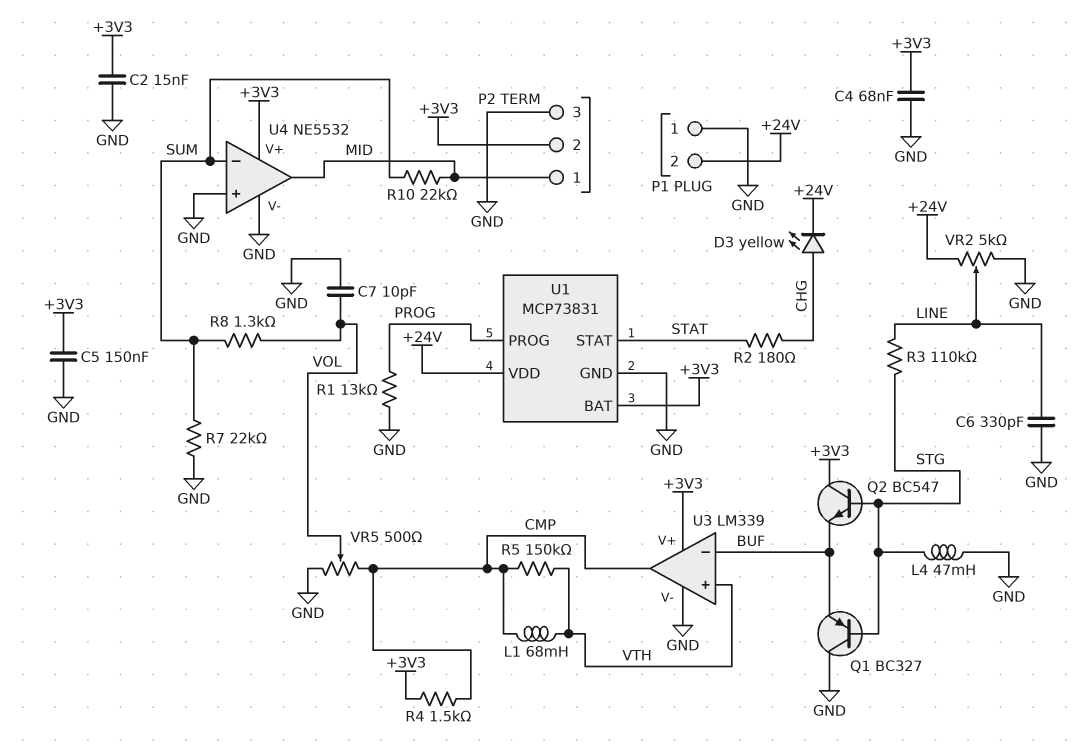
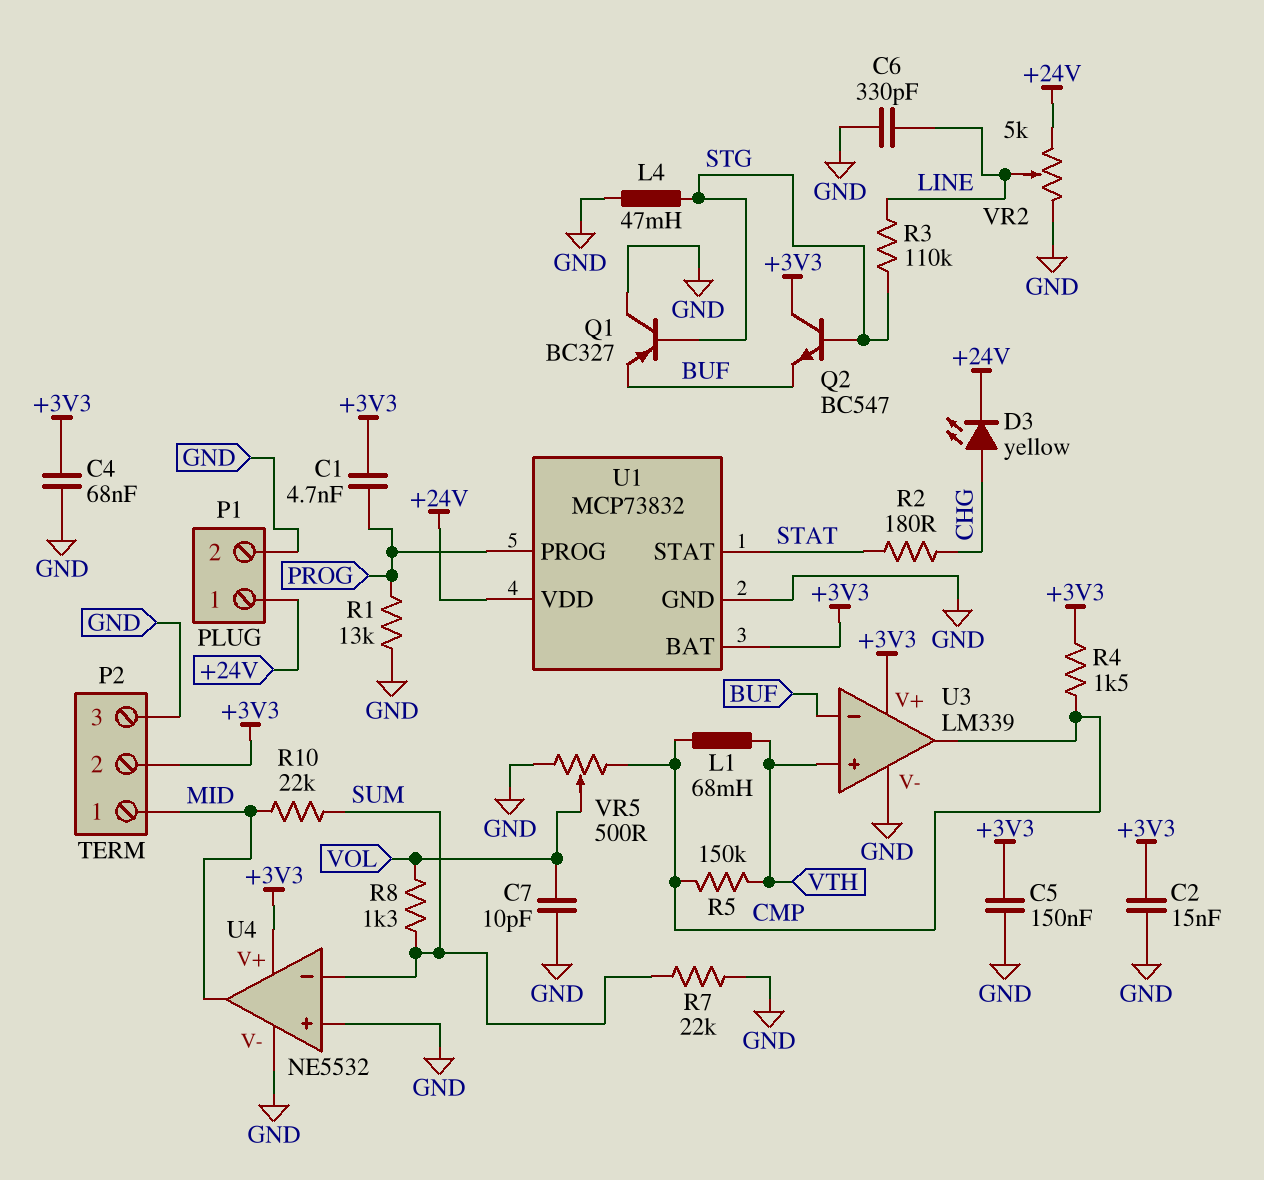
C1: none -> 4.7nF (+3V3, PROG)
P1 pin 1: GND -> +24V
P1 pin 2: +24V -> GND
U1: MCP73831 -> MCP73832

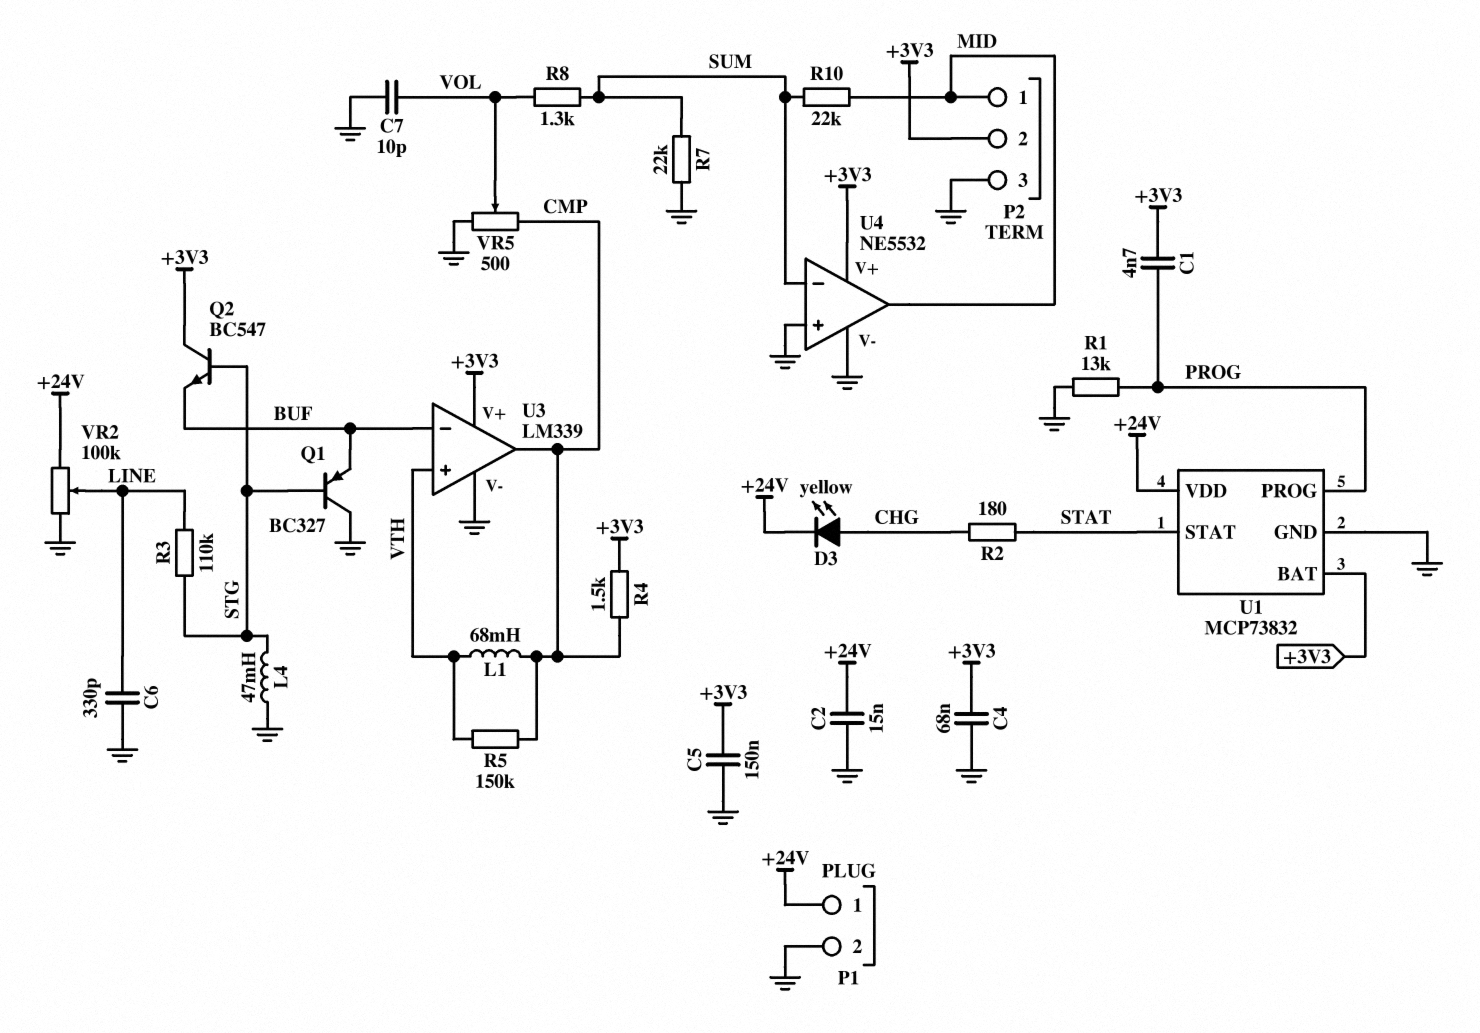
C2: 15nF (+3V3, GND) -> 15nF (+24V, GND)
VR2: 5k (+24V, GND, wiper LINE) -> 100k (+24V, GND, wiper LINE)

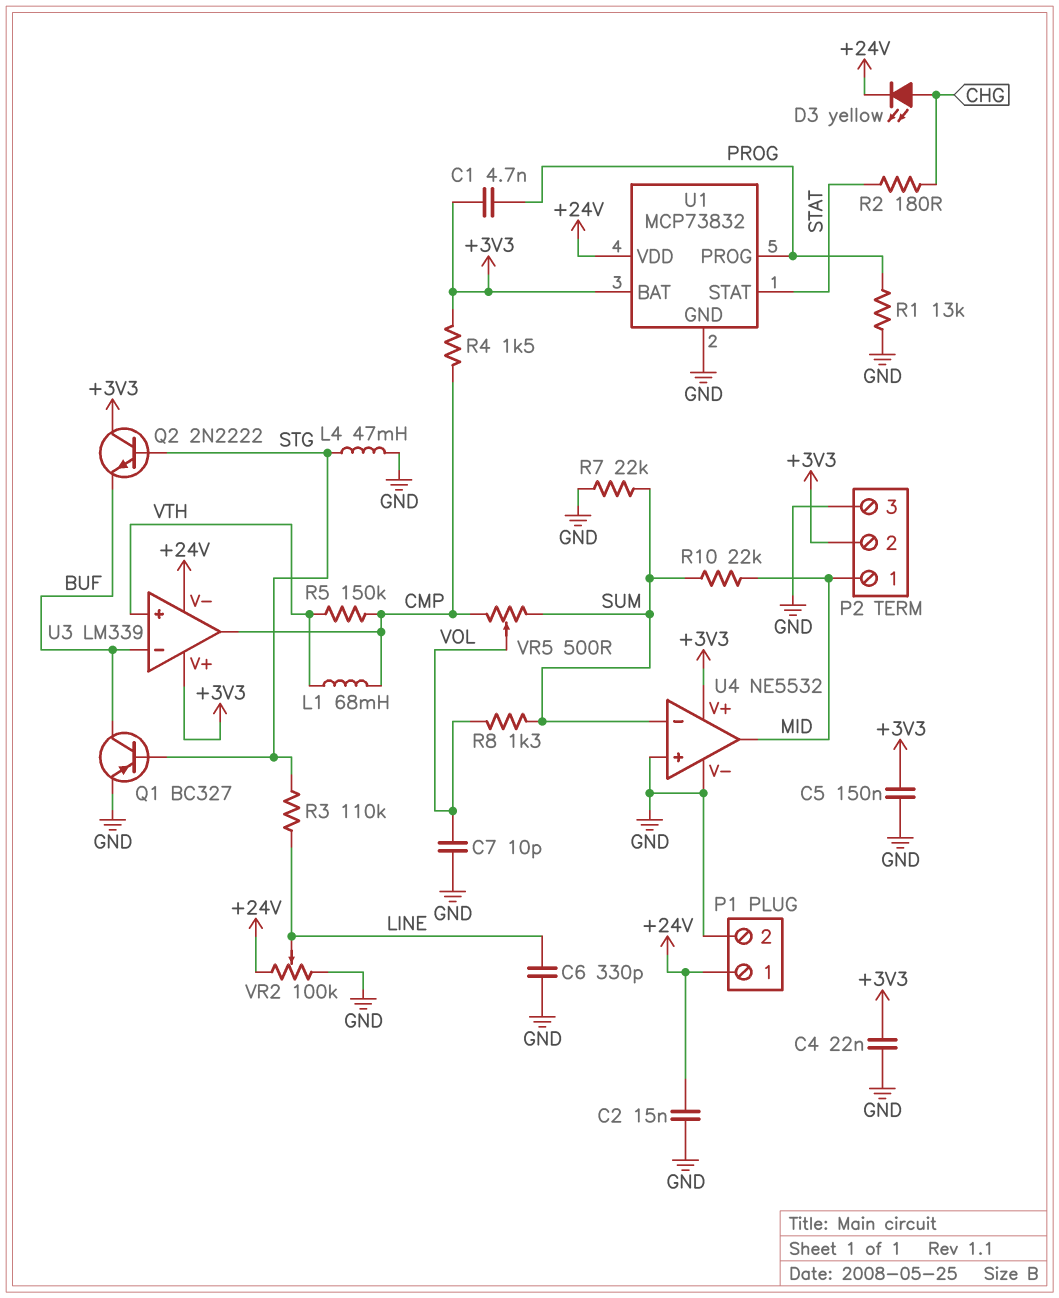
C4: 68nF (+3V3, GND) -> 22nF (+3V3, GND)
Q1: PNP BC327 (B STG, C GND, E BUF) -> PNP BC327 (B STG, C BUF, E GND)
Q2: NPN BC547 (B STG, C +3V3, E BUF) -> NPN 2N2222 (B STG, C +3V3, E BUF)
U3 pin V-: GND -> +24V
VR5: 500 (CMP, GND, wiper VOL) -> 500 (CMP, SUM, wiper VOL)

